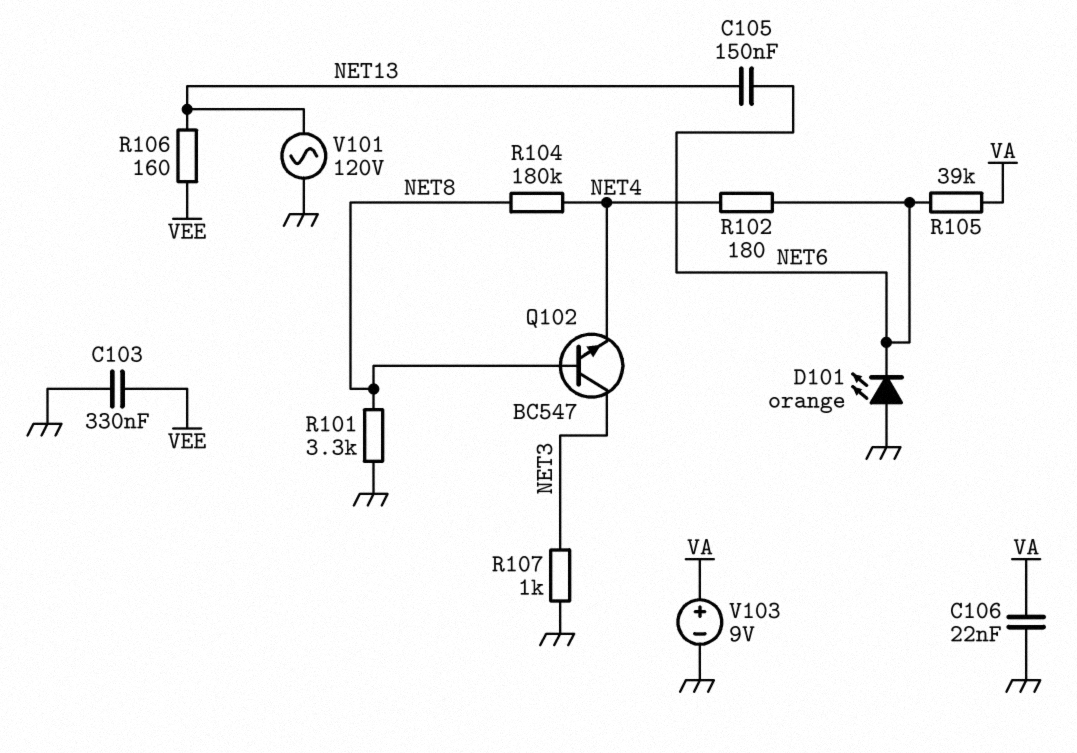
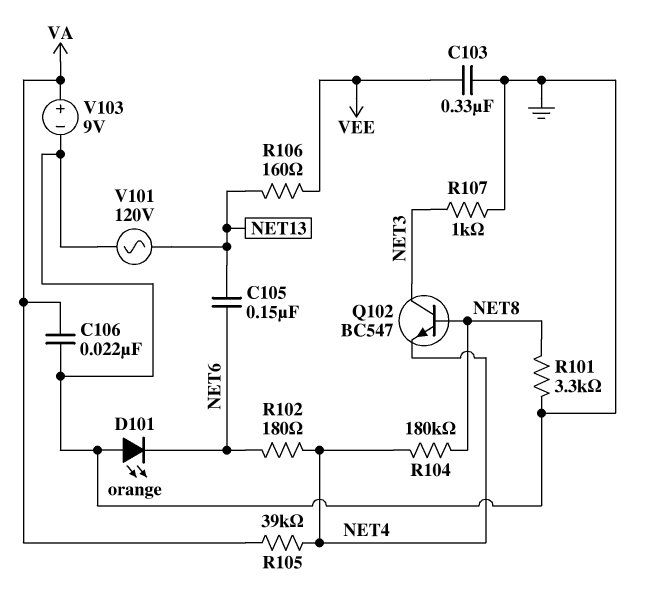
R105: 39k (NET6, VA) -> 39k (NET4, VA)

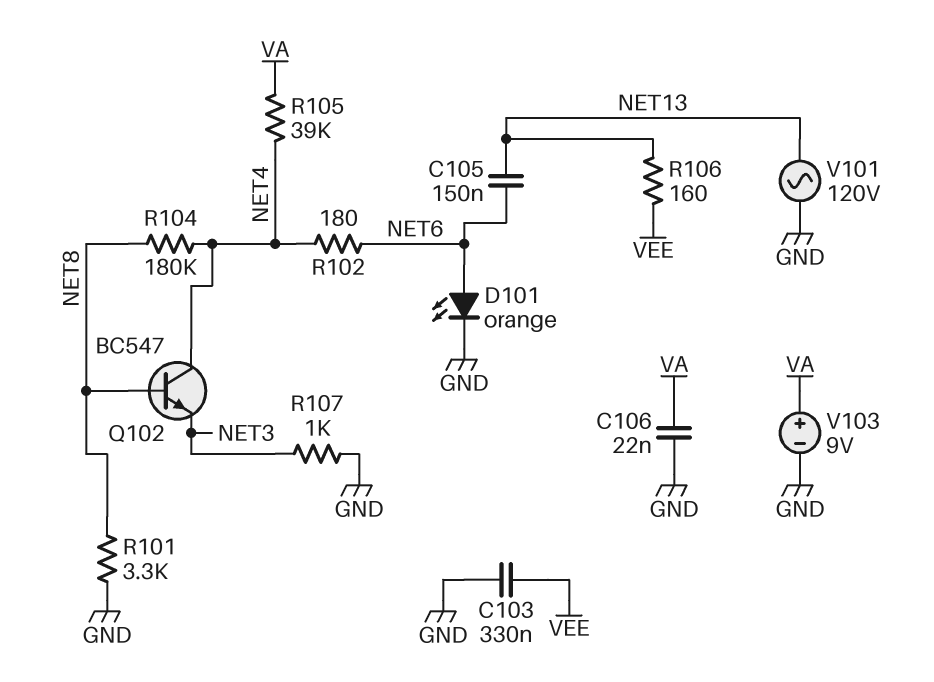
D101: LED orange (A GND, K NET6) -> LED orange (A NET6, K GND)
Q102: NPN BC547 (B NET8, C NET3, E NET4) -> NPN BC547 (B NET8, C NET4, E NET3)

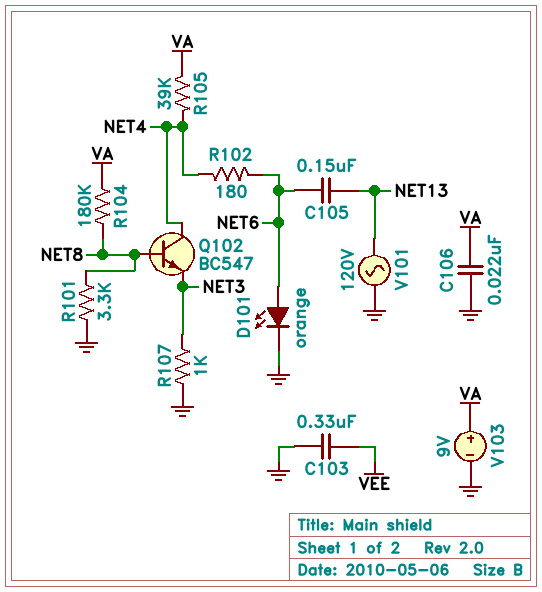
R104: 180k (NET4, NET8) -> 180k (NET8, VA)
R106: 160 (NET13, VEE) -> none

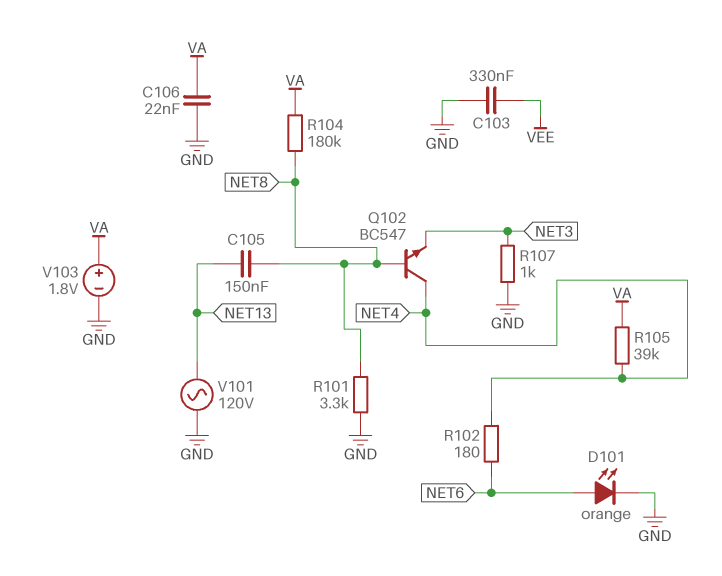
C105: 150nF (NET6, NET13) -> 150nF (NET8, NET13)
V103: 9V (plus VA, minus GND) -> 1.8V (plus VA, minus GND)

